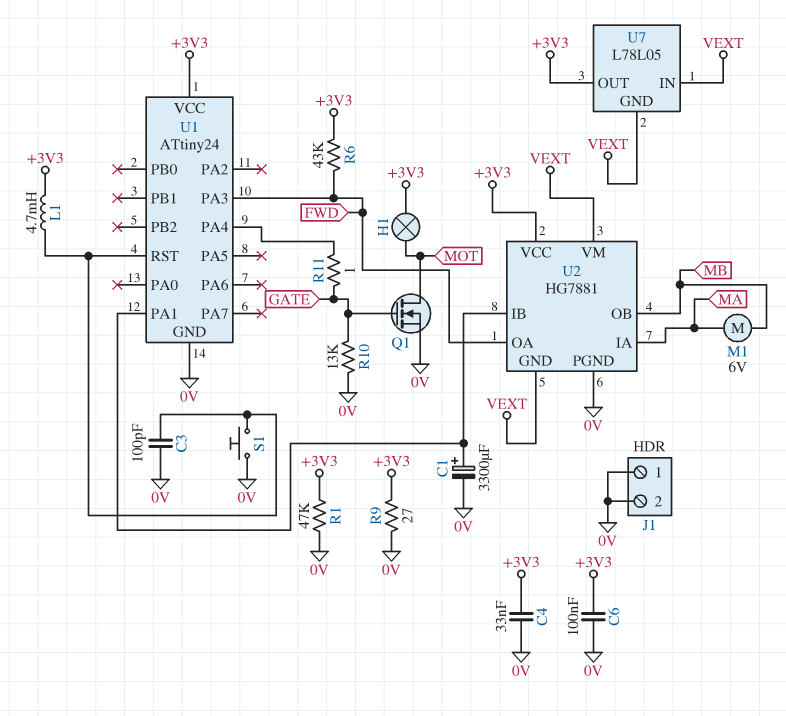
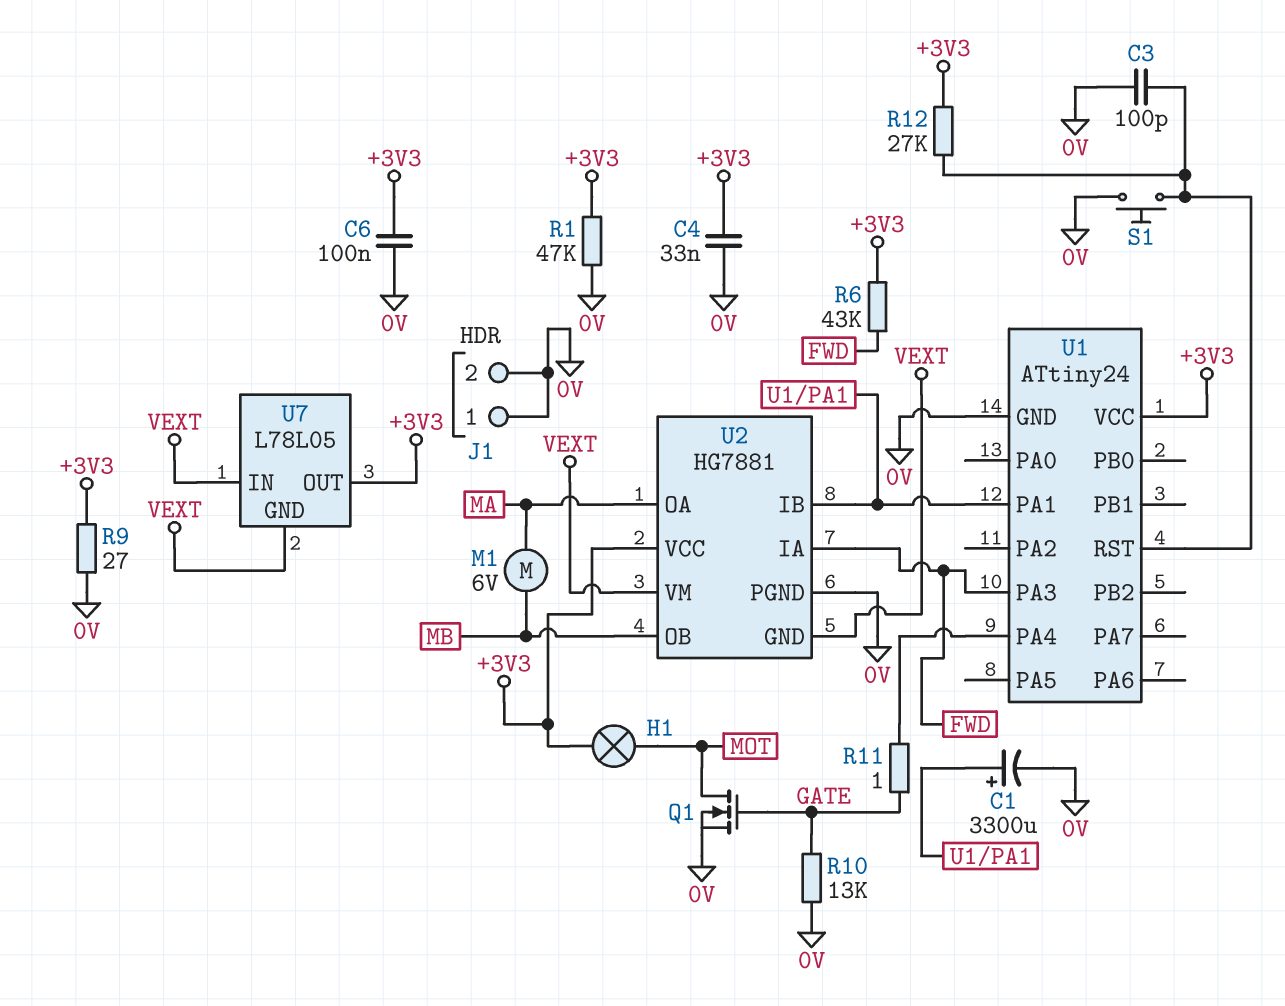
L1: 4.7mH (+3V3, U1/RST) -> none
R12: none -> 27k (+3V3, U1/RST)
U2 pin IA: MA -> FWD
U2 pin OA: FWD -> MA

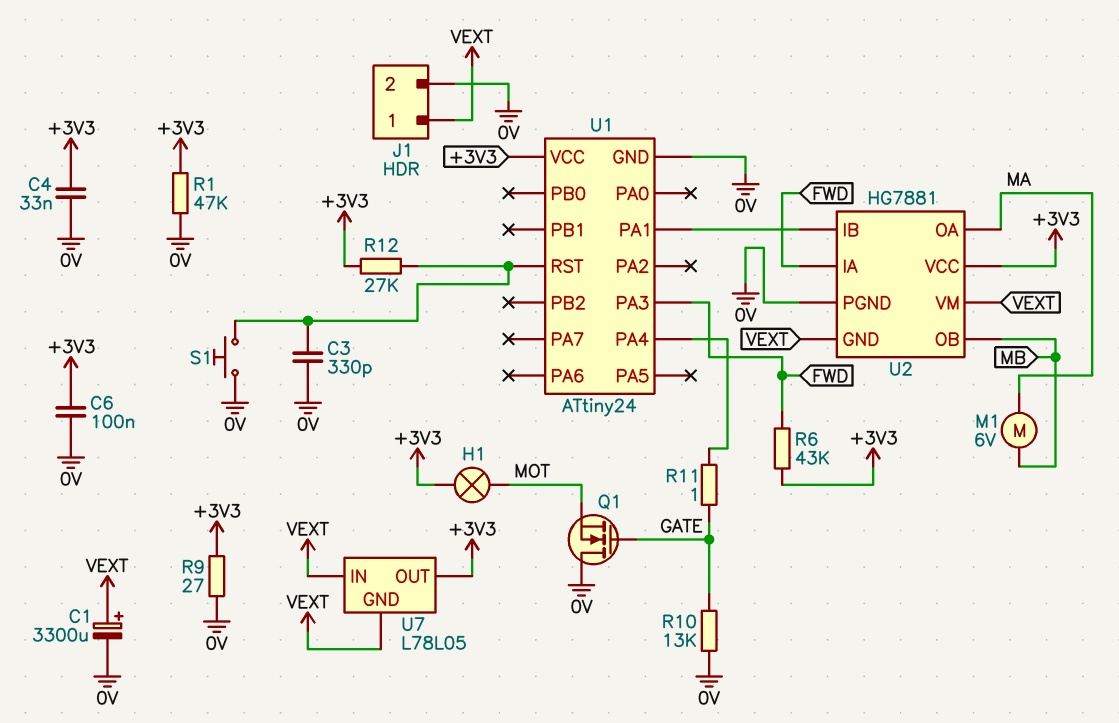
C1: 3300uF (plus U1/PA1, minus 0V) -> 3300uF (plus VEXT, minus 0V)
C3: 100pF (0V, U1/RST) -> 330pF (0V, U1/RST)
J1 pin 1: 0V -> VEXT
Q1: NMOS (G GATE, D MOT, S 0V) -> NMOS (G GATE, D 0V, S MOT)

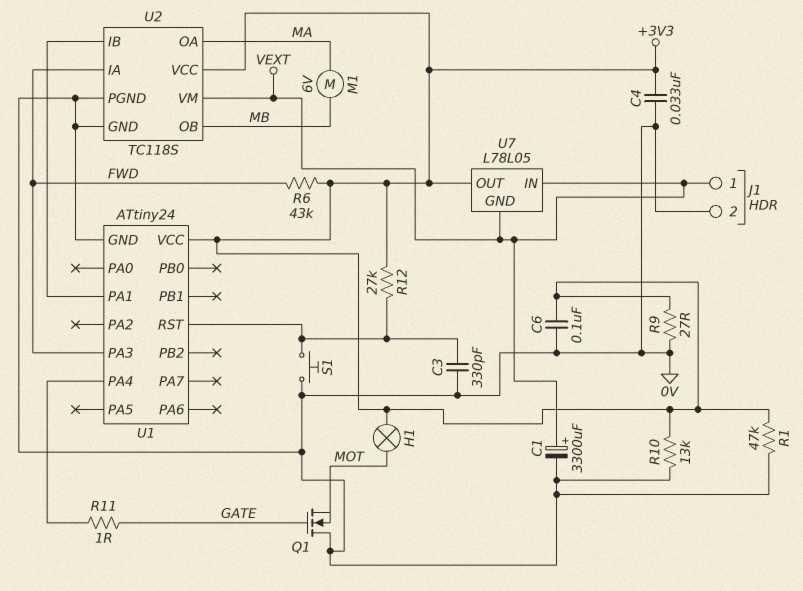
R10: 13k (0V, GATE) -> 13k (+3V3, 0V)
U2: HG7881 -> TC118S
U2 pin GND: VEXT -> 0V

